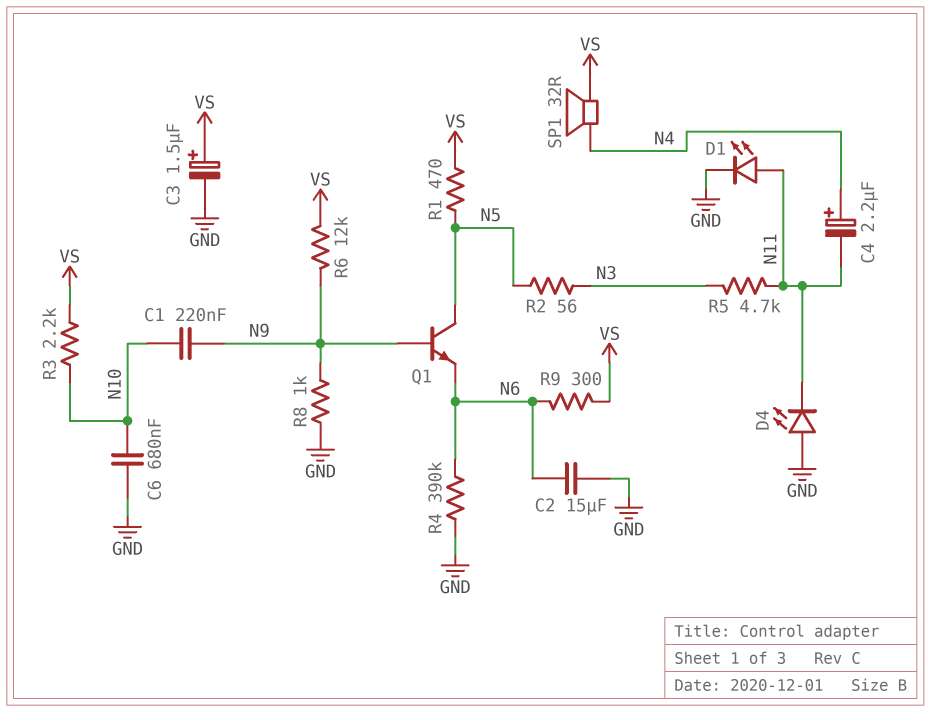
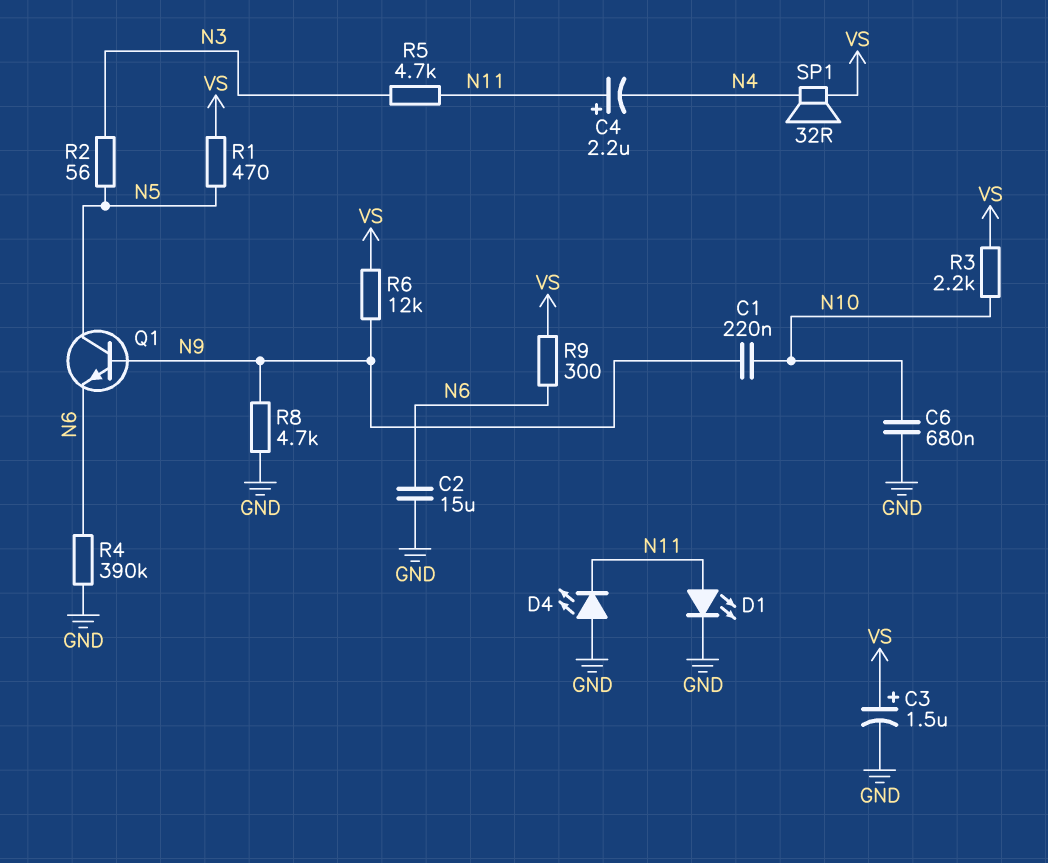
C4: 2.2uF (plus N4, minus N11) -> 2.2uF (plus N11, minus N4)
R8: 1k (GND, N9) -> 4.7k (GND, N9)

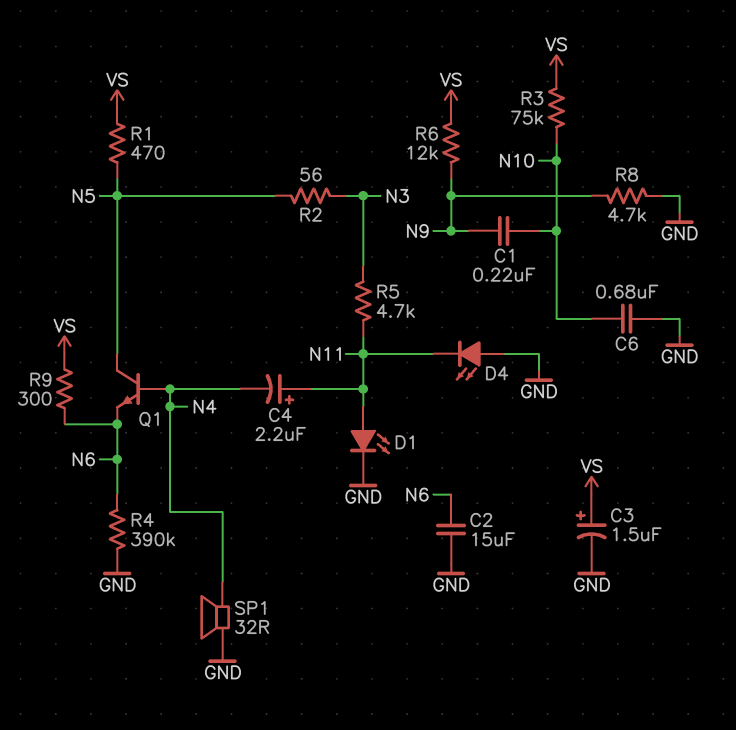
Q1: NPN (B N9, C N5, E N6) -> NPN (B N4, C N5, E N6)
R3: 2.2k (N10, VS) -> 75k (N10, VS)
SP1: speaker 32R (N4, VS) -> speaker 32R (GND, N4)

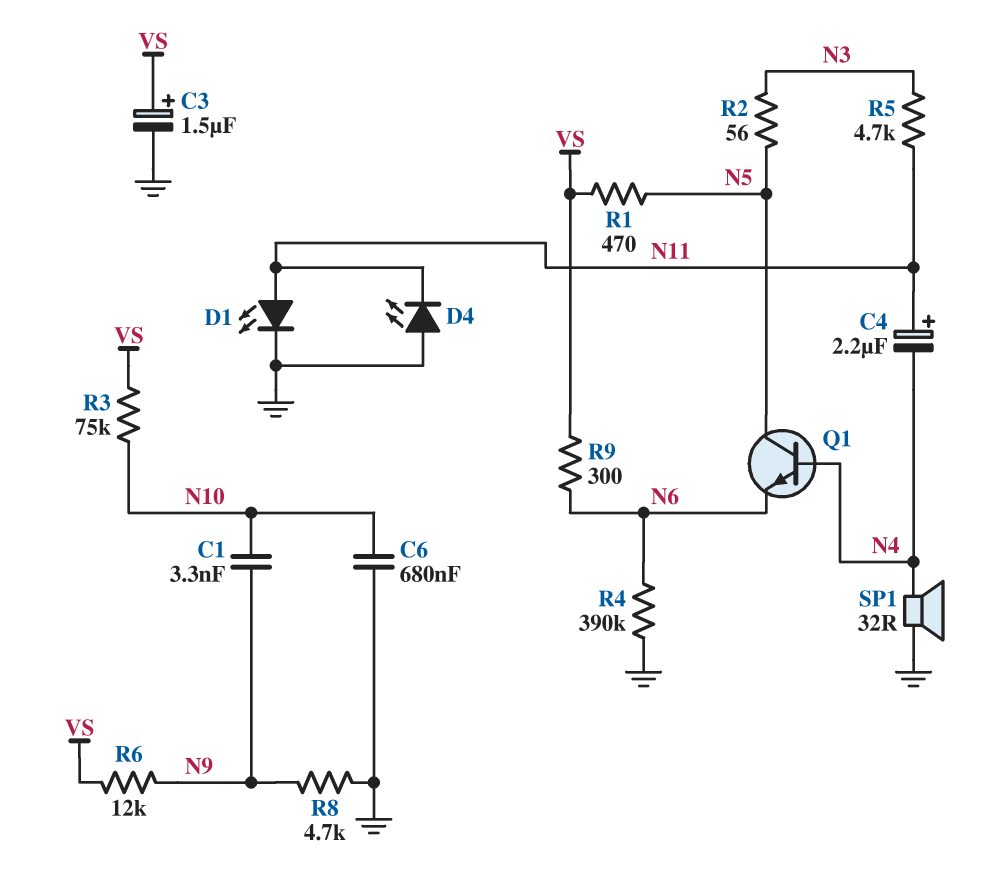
C1: 220nF (N9, N10) -> 3.3nF (N9, N10)
C2: 15uF (GND, N6) -> none

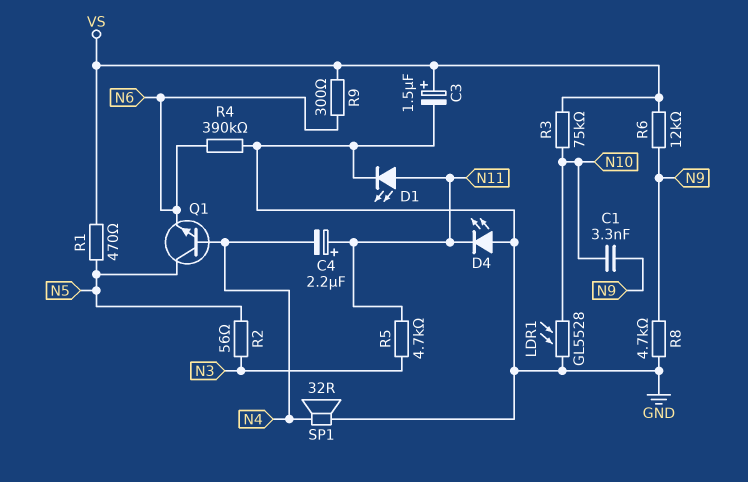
C6: 680nF (GND, N10) -> none
LDR1: none -> GL5528 (GND, N10)

